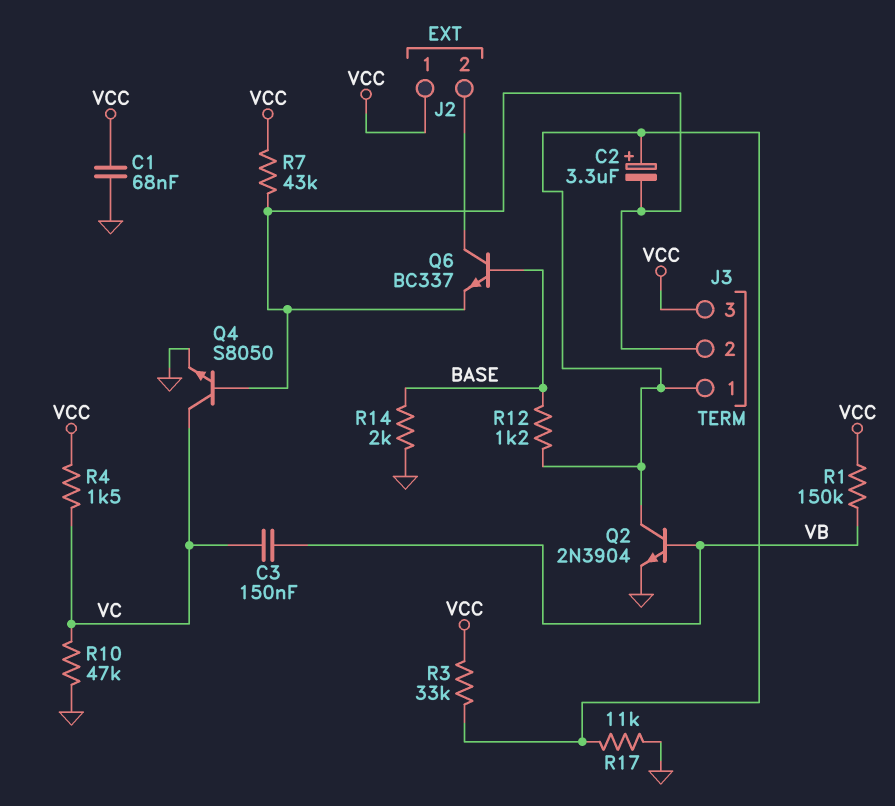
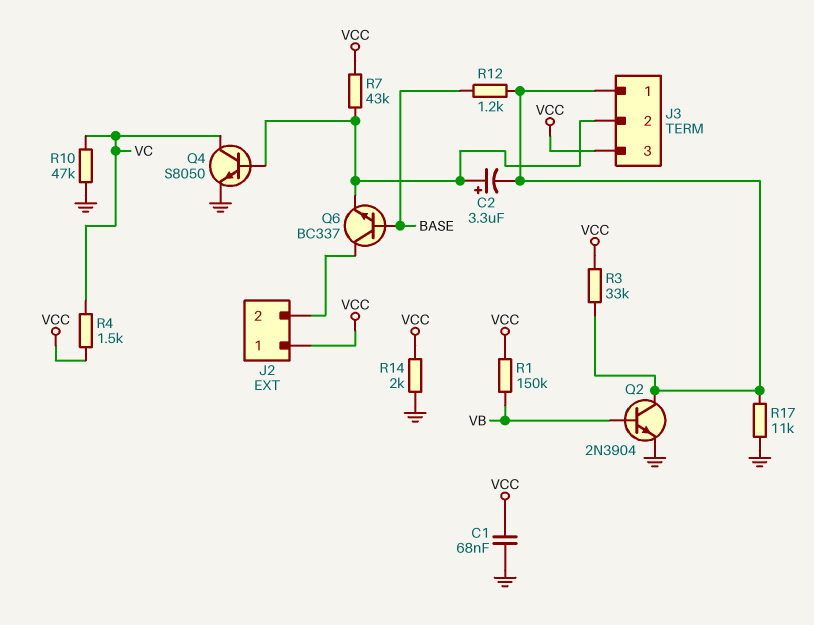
C2: 3.3uF (plus J3/1, minus J3/2) -> 3.3uF (plus J3/2, minus J3/1)
C3: 150nF (VB, VC) -> none
R14: 2k (BASE, GND) -> 2k (GND, VCC)

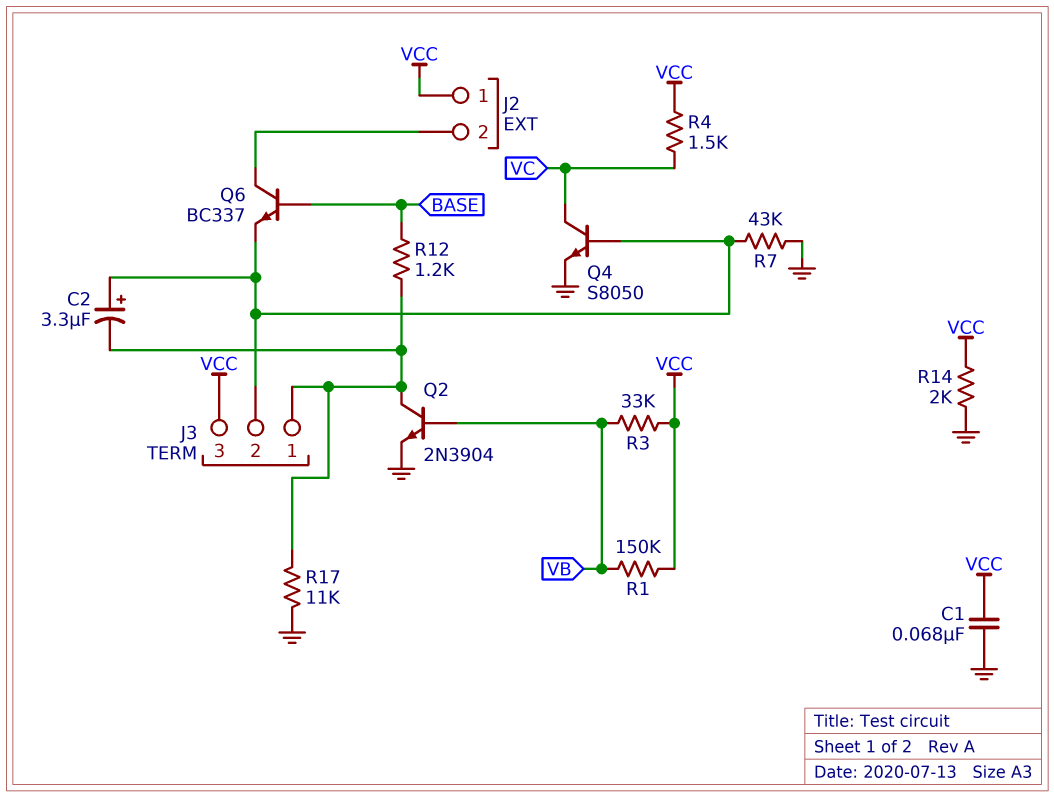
R3: 33k (J3/1, VCC) -> 33k (VB, VCC)
R7: 43k (J3/2, VCC) -> 43k (GND, J3/2)
R10: 47k (GND, VC) -> none

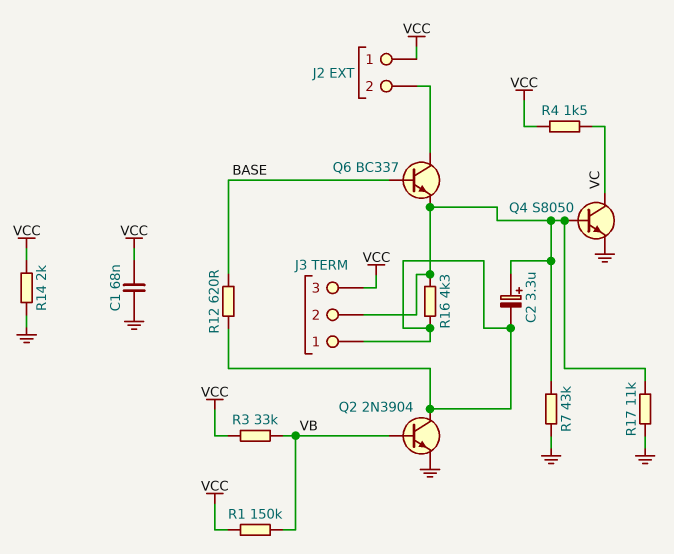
R12: 1.2k (BASE, J3/1) -> 620 (BASE, J3/1)
R16: none -> 4.3k (J3/1, J3/2)
R17: 11k (GND, J3/1) -> 11k (GND, J3/2)

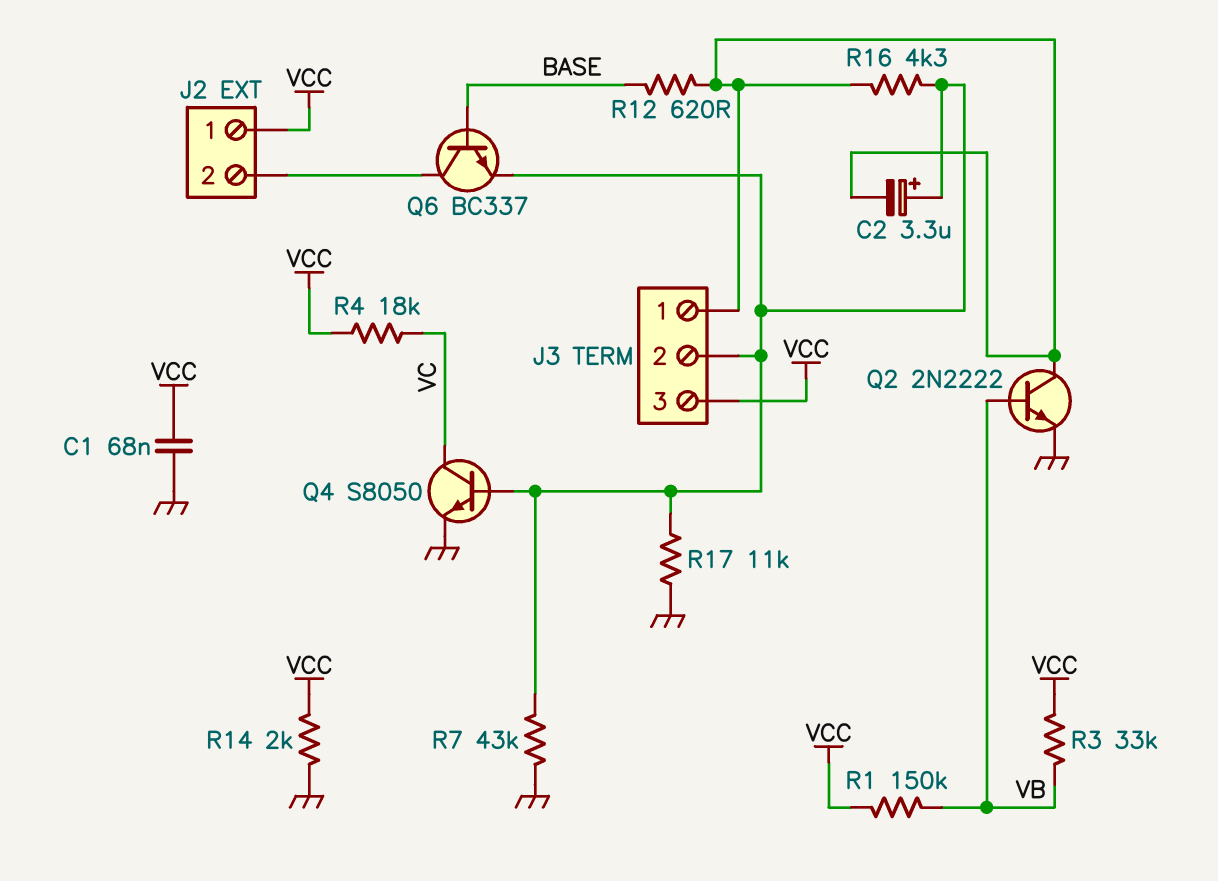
Q2: NPN 2N3904 (B VB, C J3/1, E GND) -> NPN 2N2222 (B VB, C J3/1, E GND)
R4: 1.5k (VC, VCC) -> 18k (VC, VCC)

